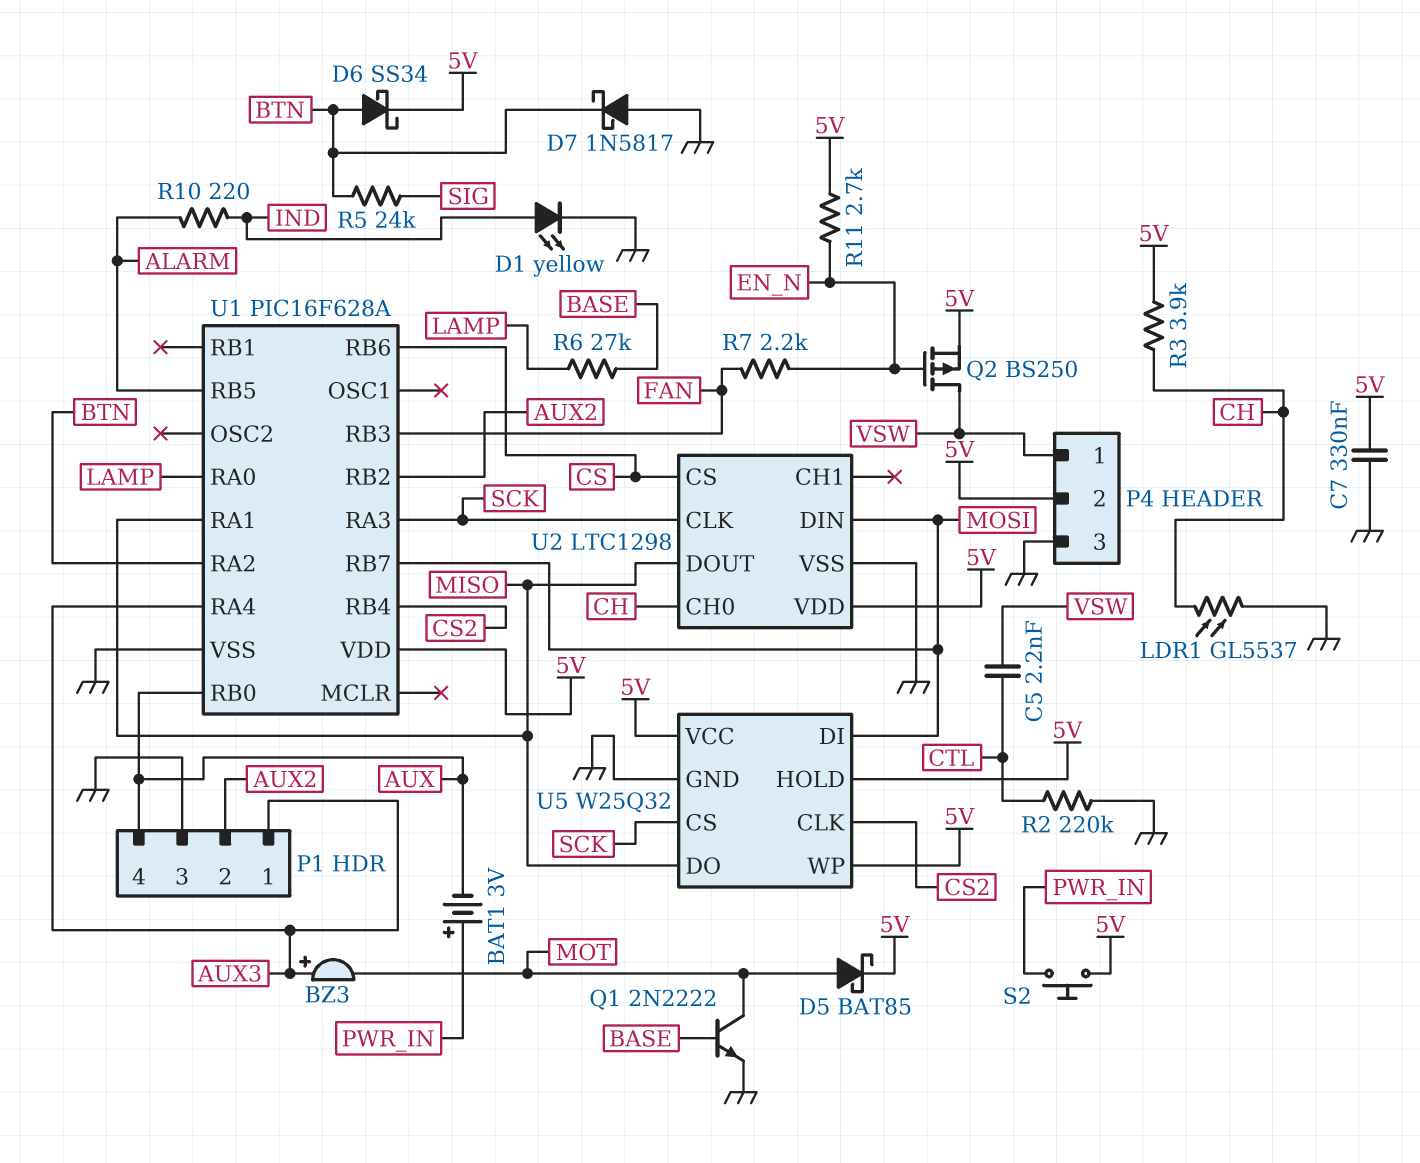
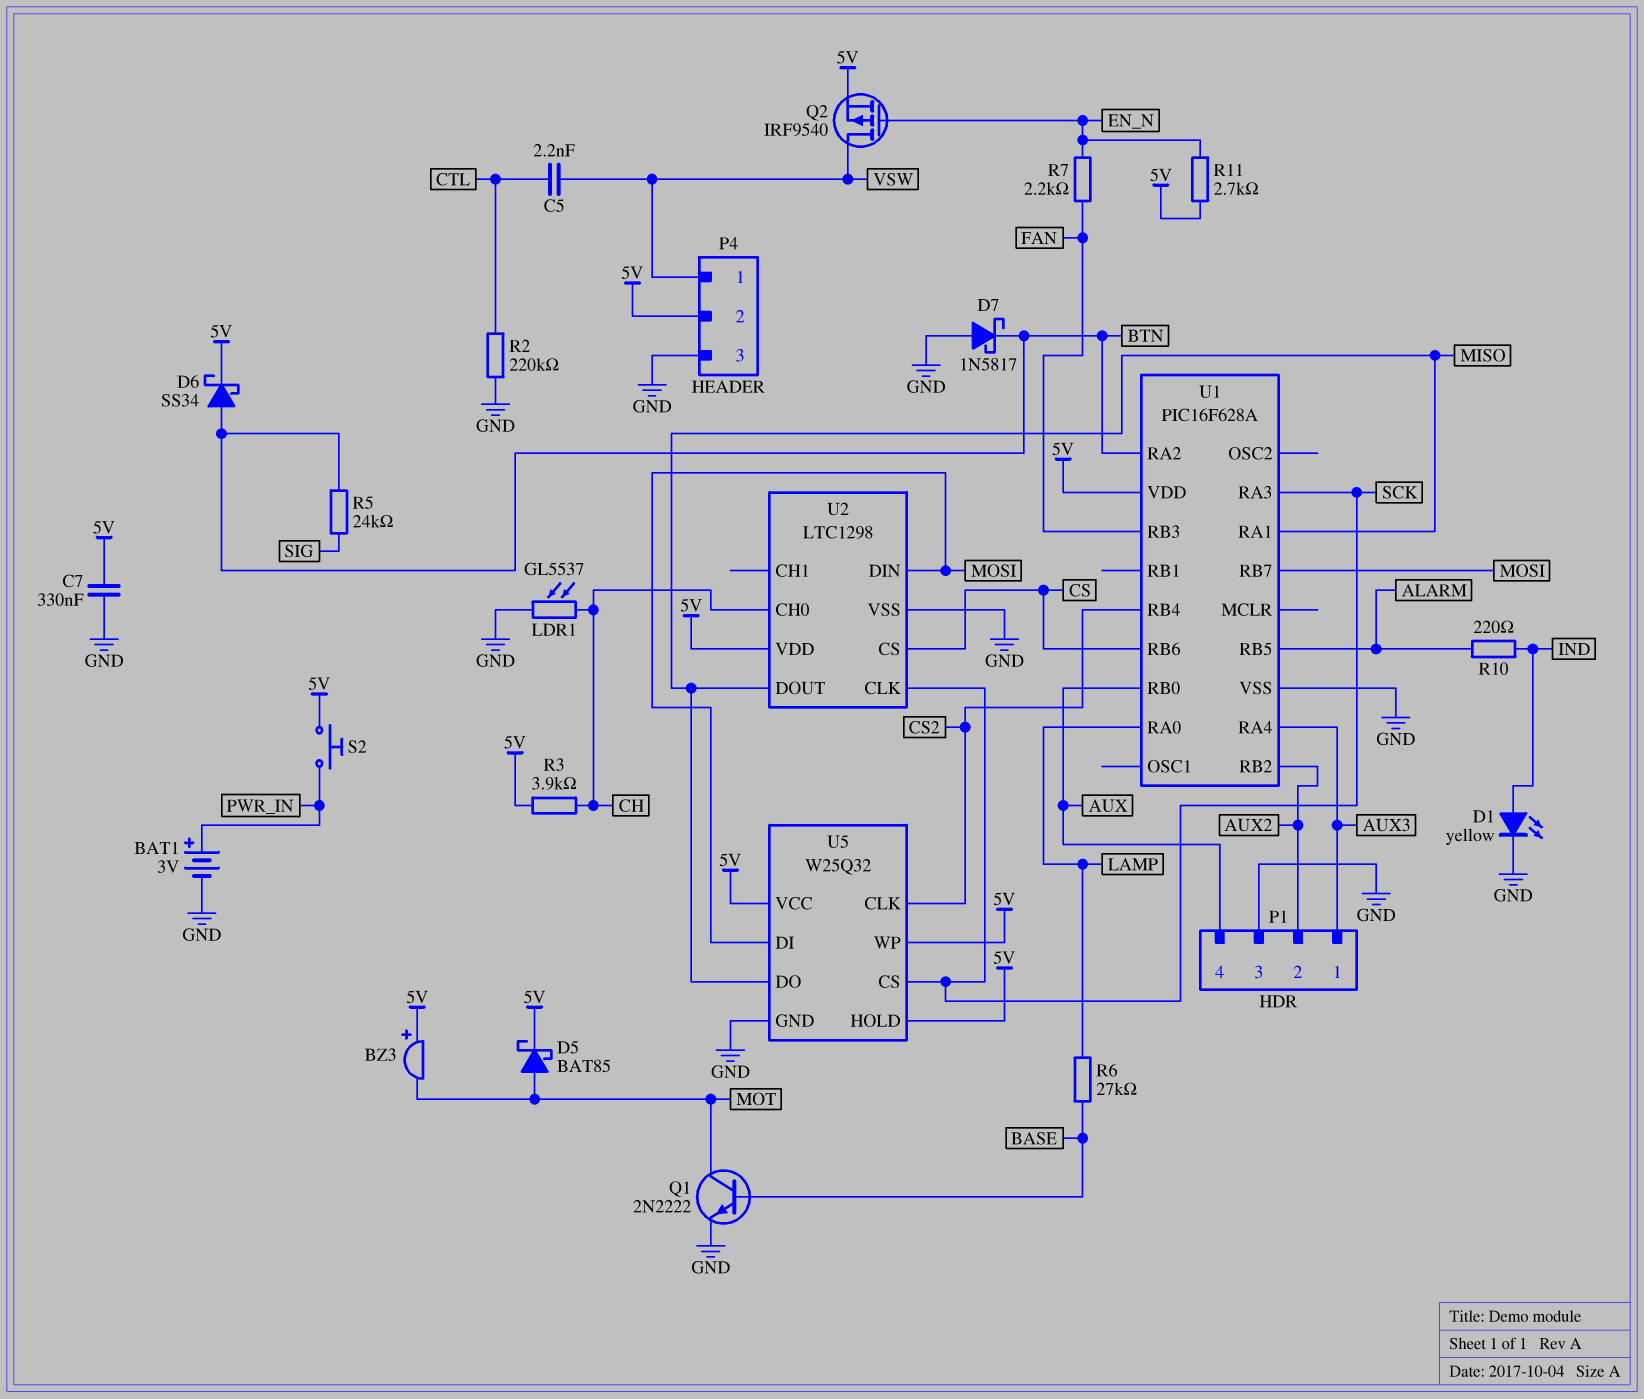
BAT1: 3V (plus PWR_IN, minus AUX) -> 3V (plus PWR_IN, minus GND)
BZ3: buzzer (plus AUX3, minus MOT) -> buzzer (plus 5V, minus MOT)
Q2: PMOS BS250 (G EN_N, D VSW, S 5V) -> PMOS IRF9540 (G EN_N, D VSW, S 5V)

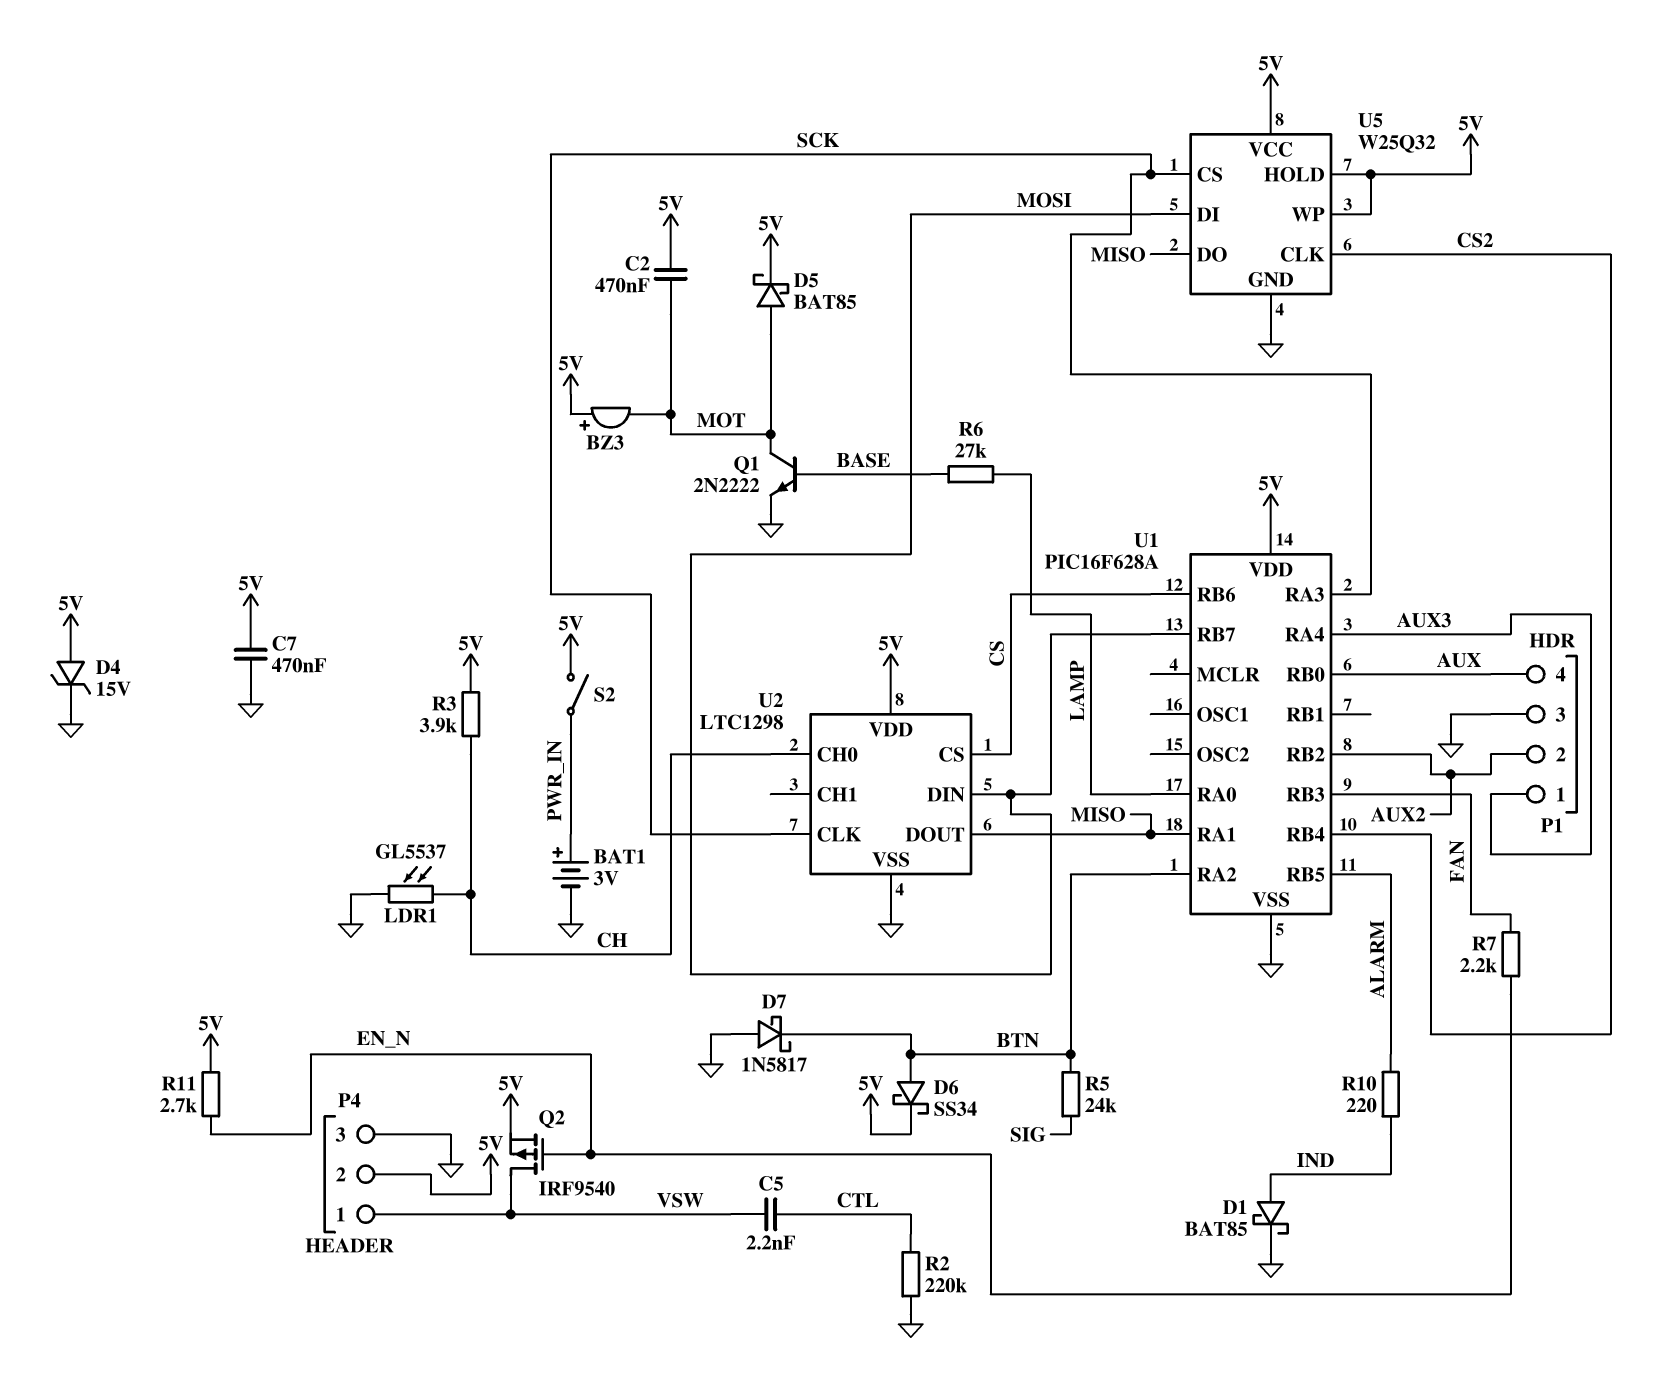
C2: none -> 470nF (5V, MOT)
C7: 330nF (5V, GND) -> 470nF (5V, GND)
D1: LED yellow (A IND, K GND) -> schottky BAT85 (A IND, K GND)
D4: none -> zener 15V (A 5V, K GND)
S2: button (5V, PWR_IN) -> switch (5V, PWR_IN)

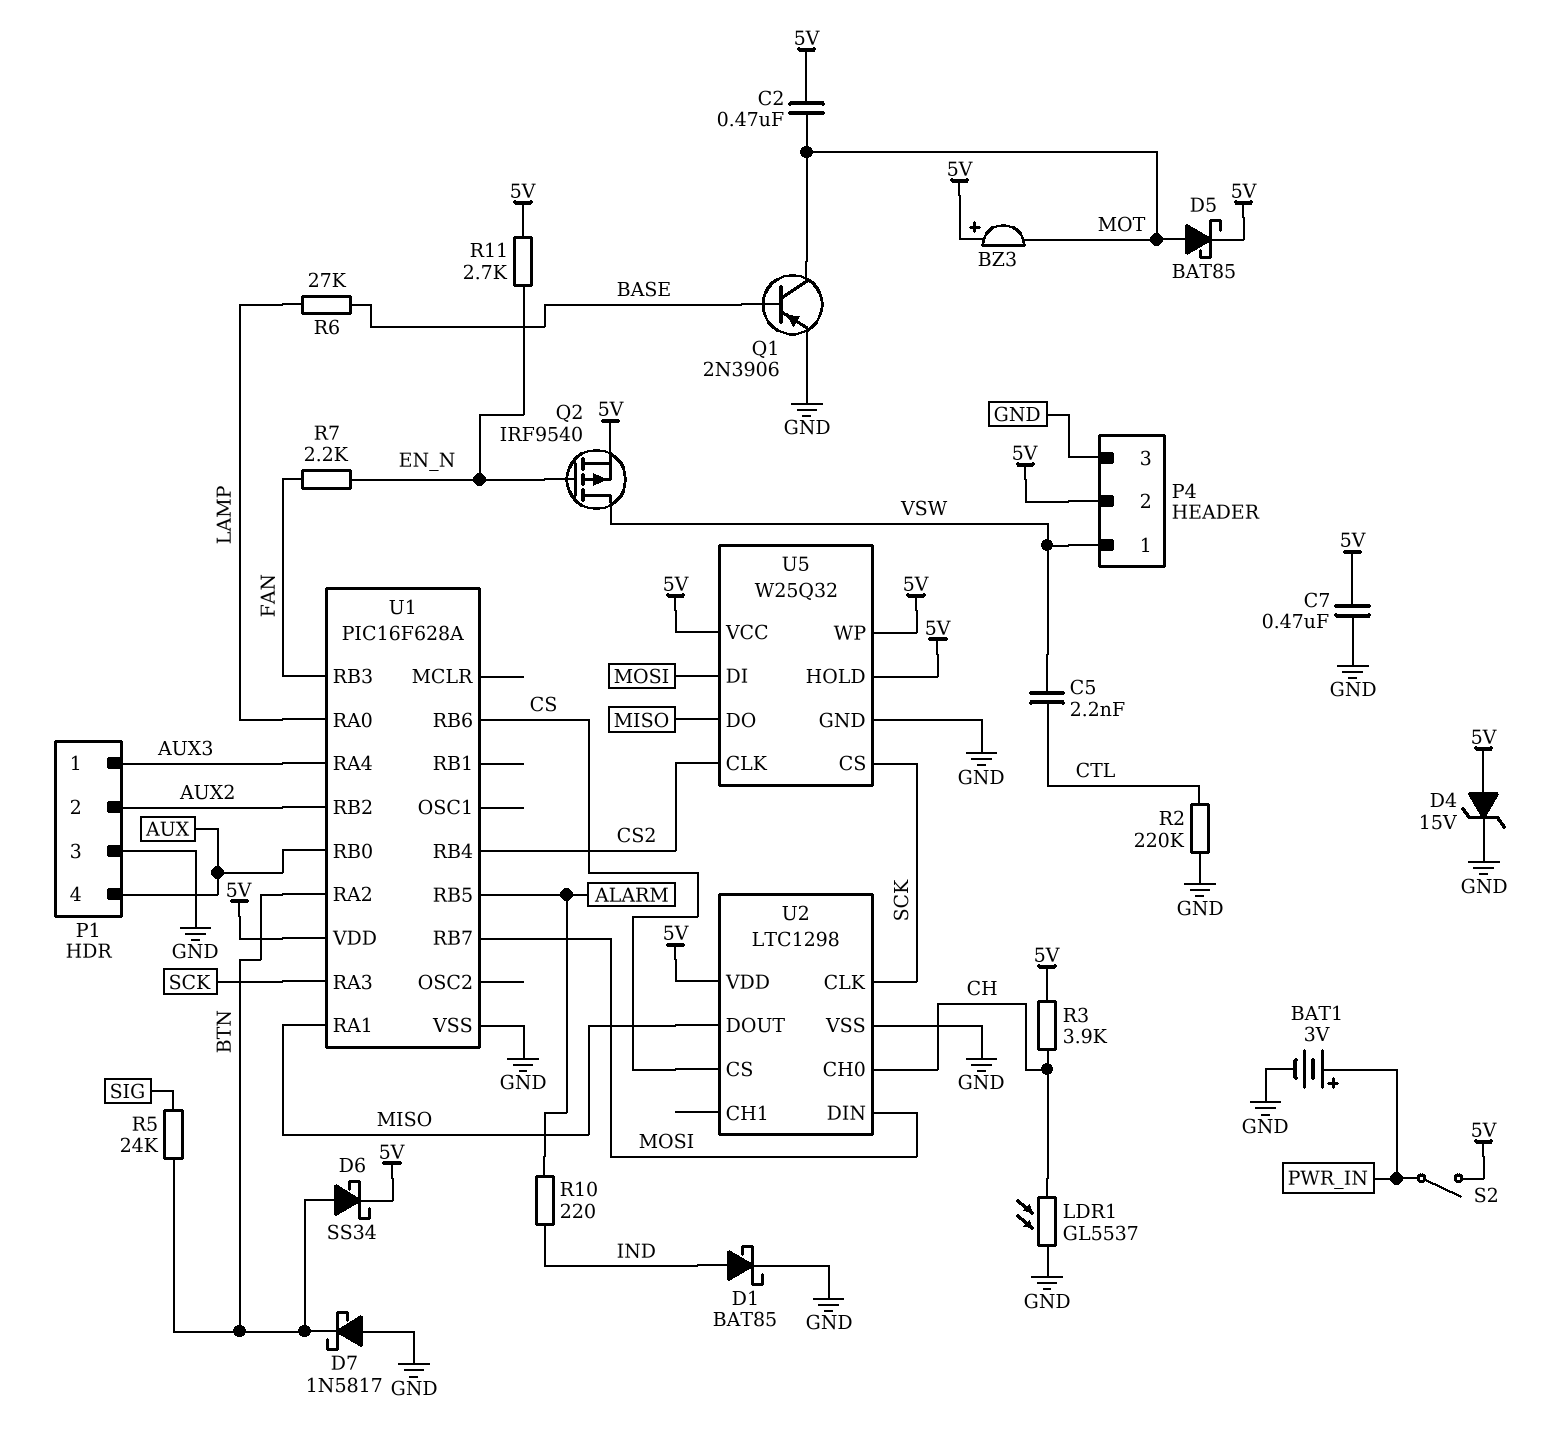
Q1: NPN 2N2222 (B BASE, C MOT, E GND) -> PNP 2N3906 (B BASE, C MOT, E GND)

